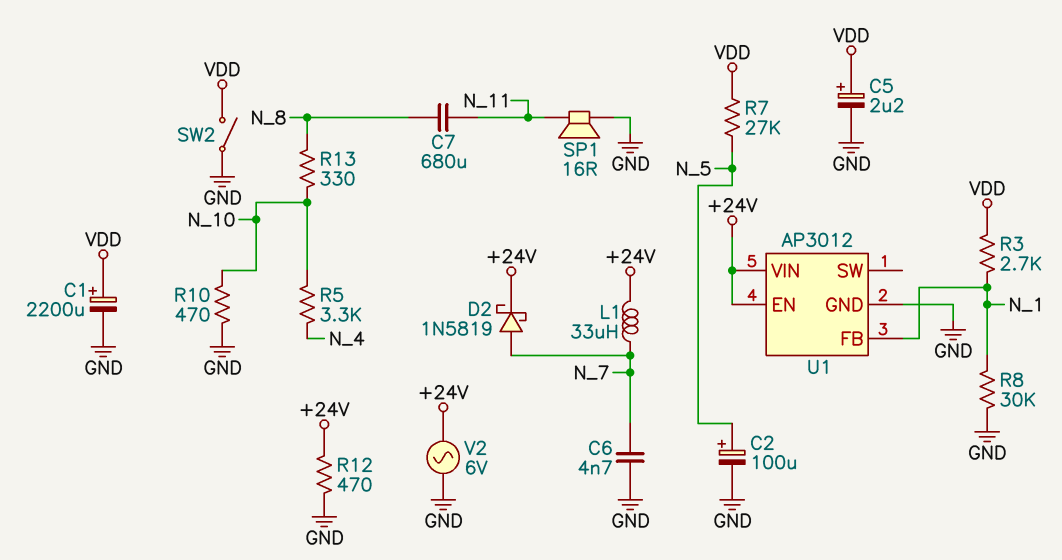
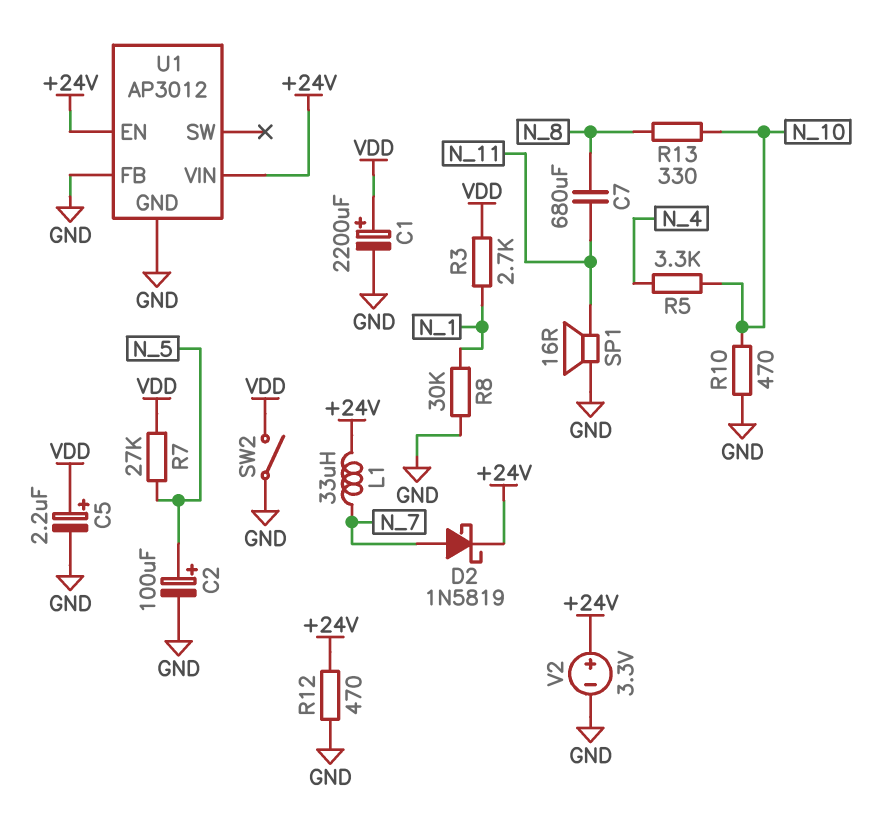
C6: 4.7nF (GND, N_7) -> none
U1 pin FB: N_1 -> GND
V2: AC 6V (+24V, GND) -> 3.3V (plus +24V, minus GND)

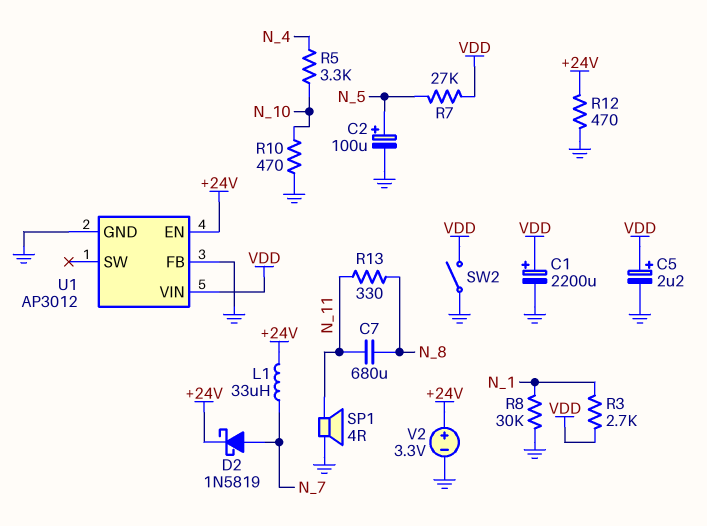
R13: 330 (N_8, N_10) -> 330 (N_8, N_11)
SP1: speaker 16R (GND, N_11) -> speaker 4R (GND, N_11)
U1 pin VIN: +24V -> VDD

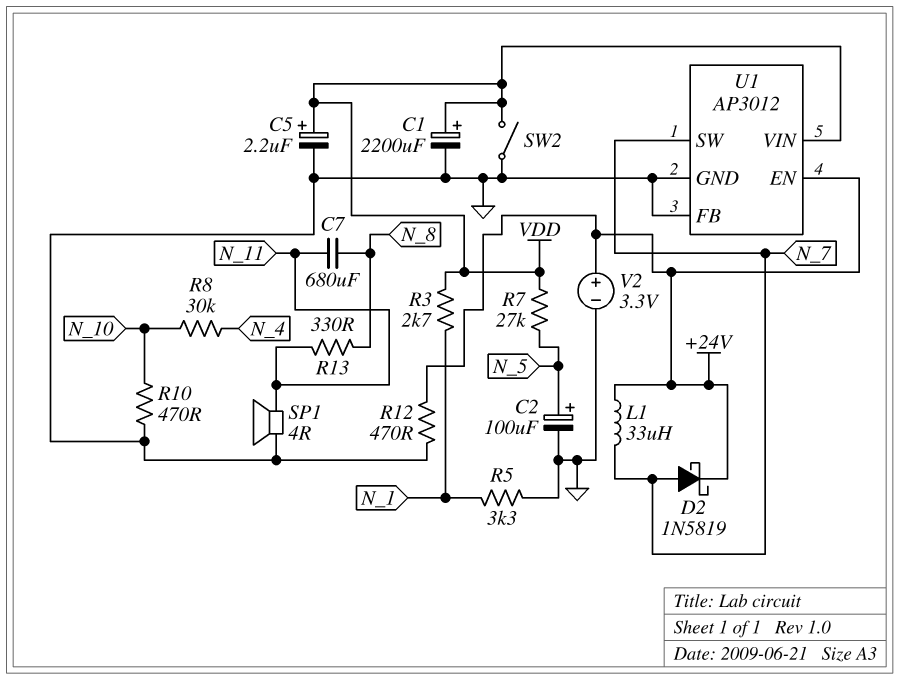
R5: 3.3k (N_4, N_10) -> 3.3k (GND, N_1)
R8: 30k (GND, N_1) -> 30k (N_4, N_10)
U1 pin SW: none -> N_7

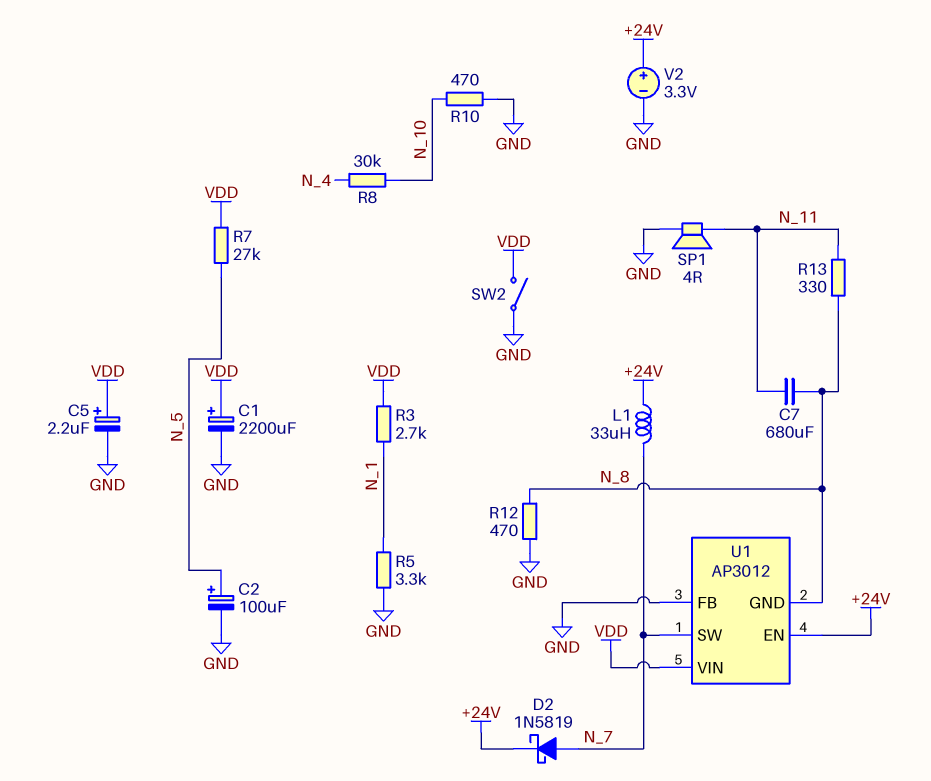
R12: 470 (+24V, GND) -> 470 (GND, N_8)
U1 pin GND: GND -> N_8

